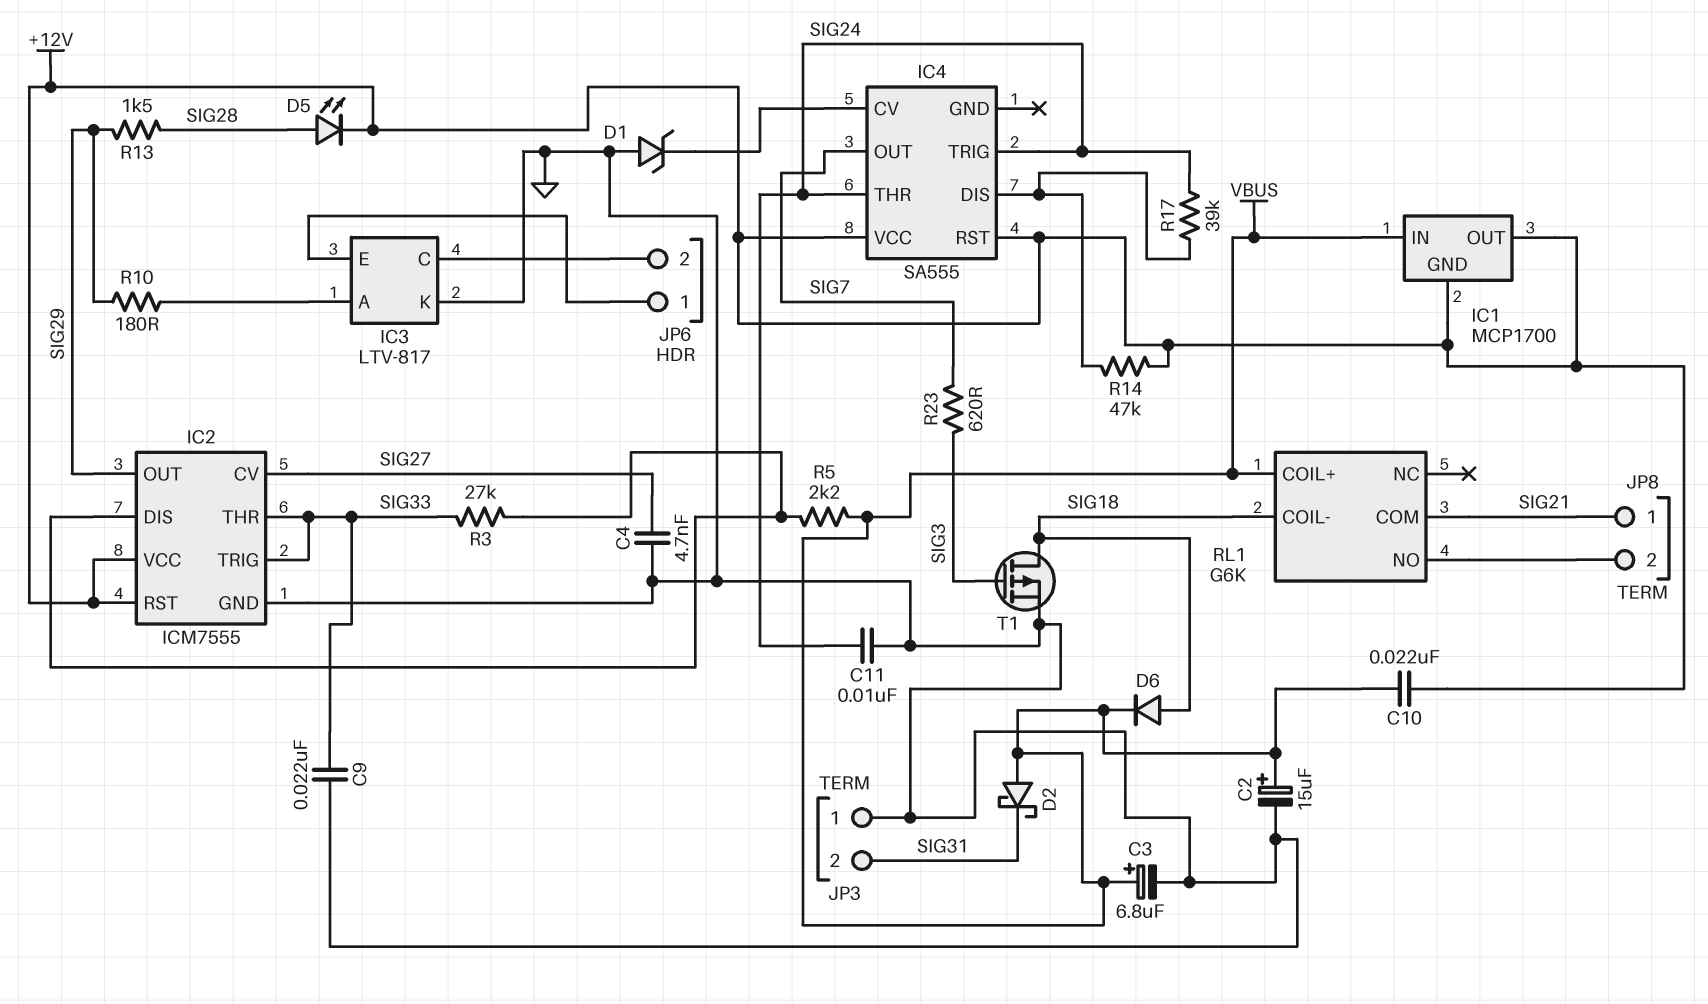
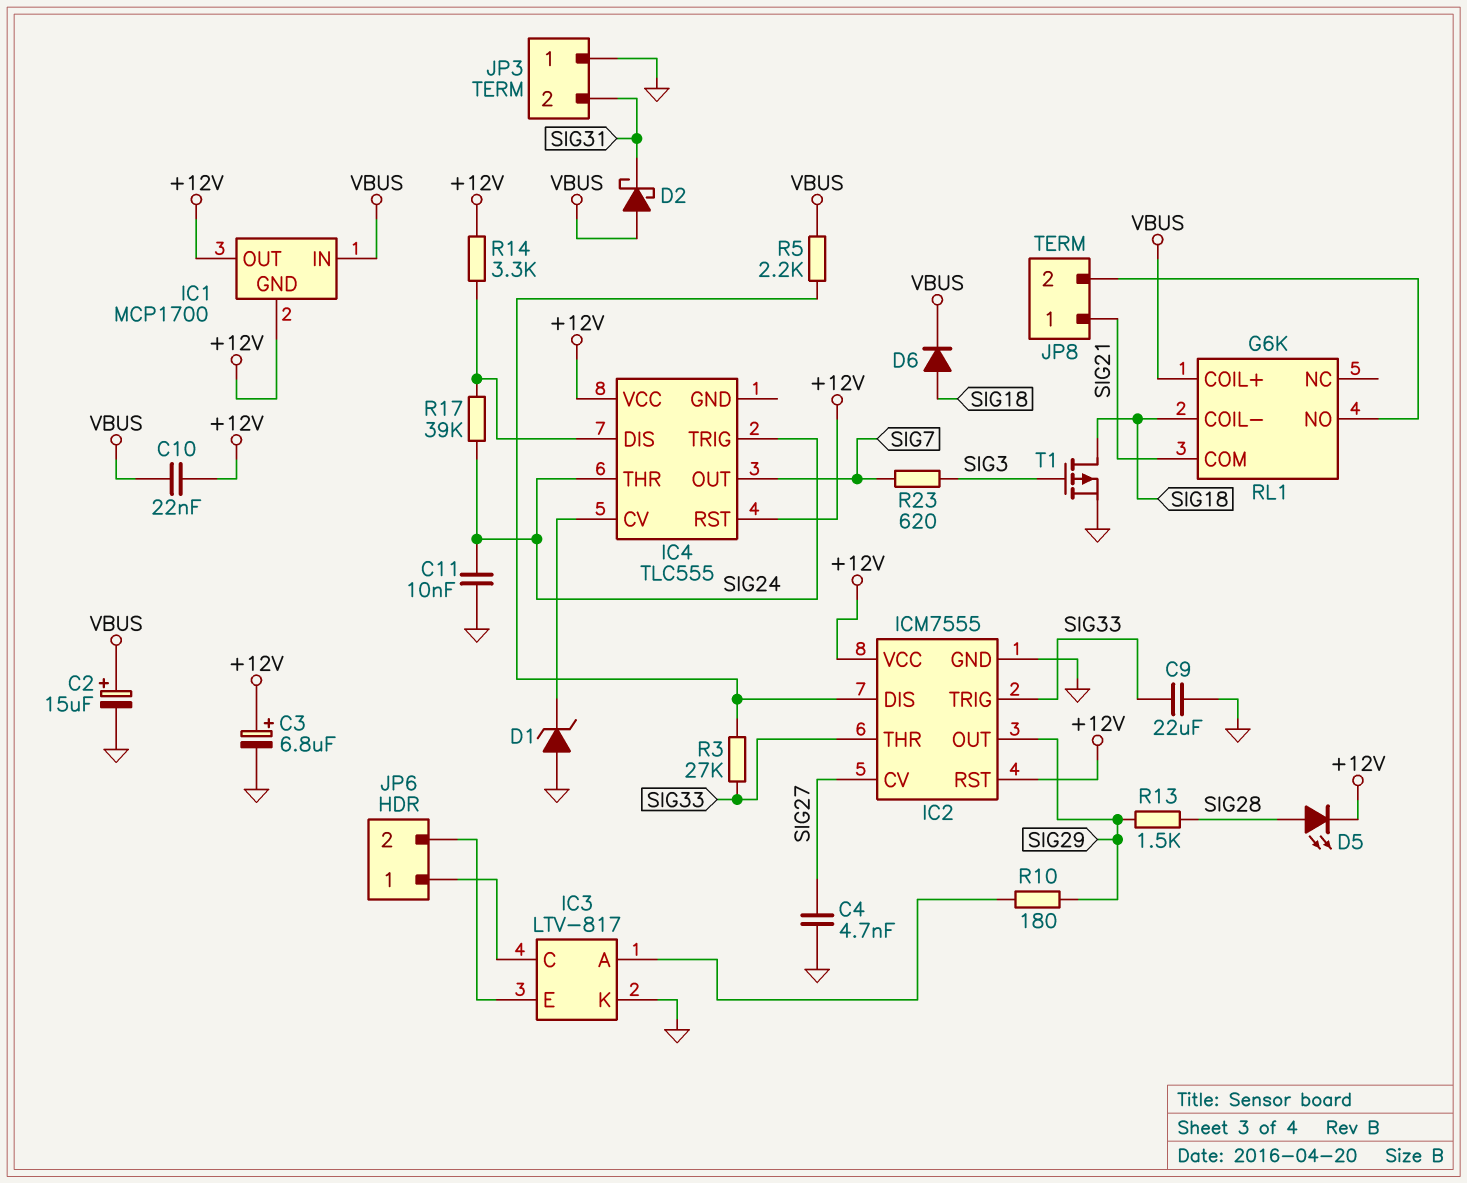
C3: 6.8uF (plus VBUS, minus GND) -> 6.8uF (plus +12V, minus GND)
C9: 22nF (GND, SIG33) -> 22uF (GND, SIG33)
IC4: SA555 -> TLC555
JP6 pin 1: IC3/E -> IC3/C
JP6 pin 2: IC3/C -> IC3/E
R14: 47k (+12V, IC4/DIS) -> 3.3k (+12V, IC4/DIS)

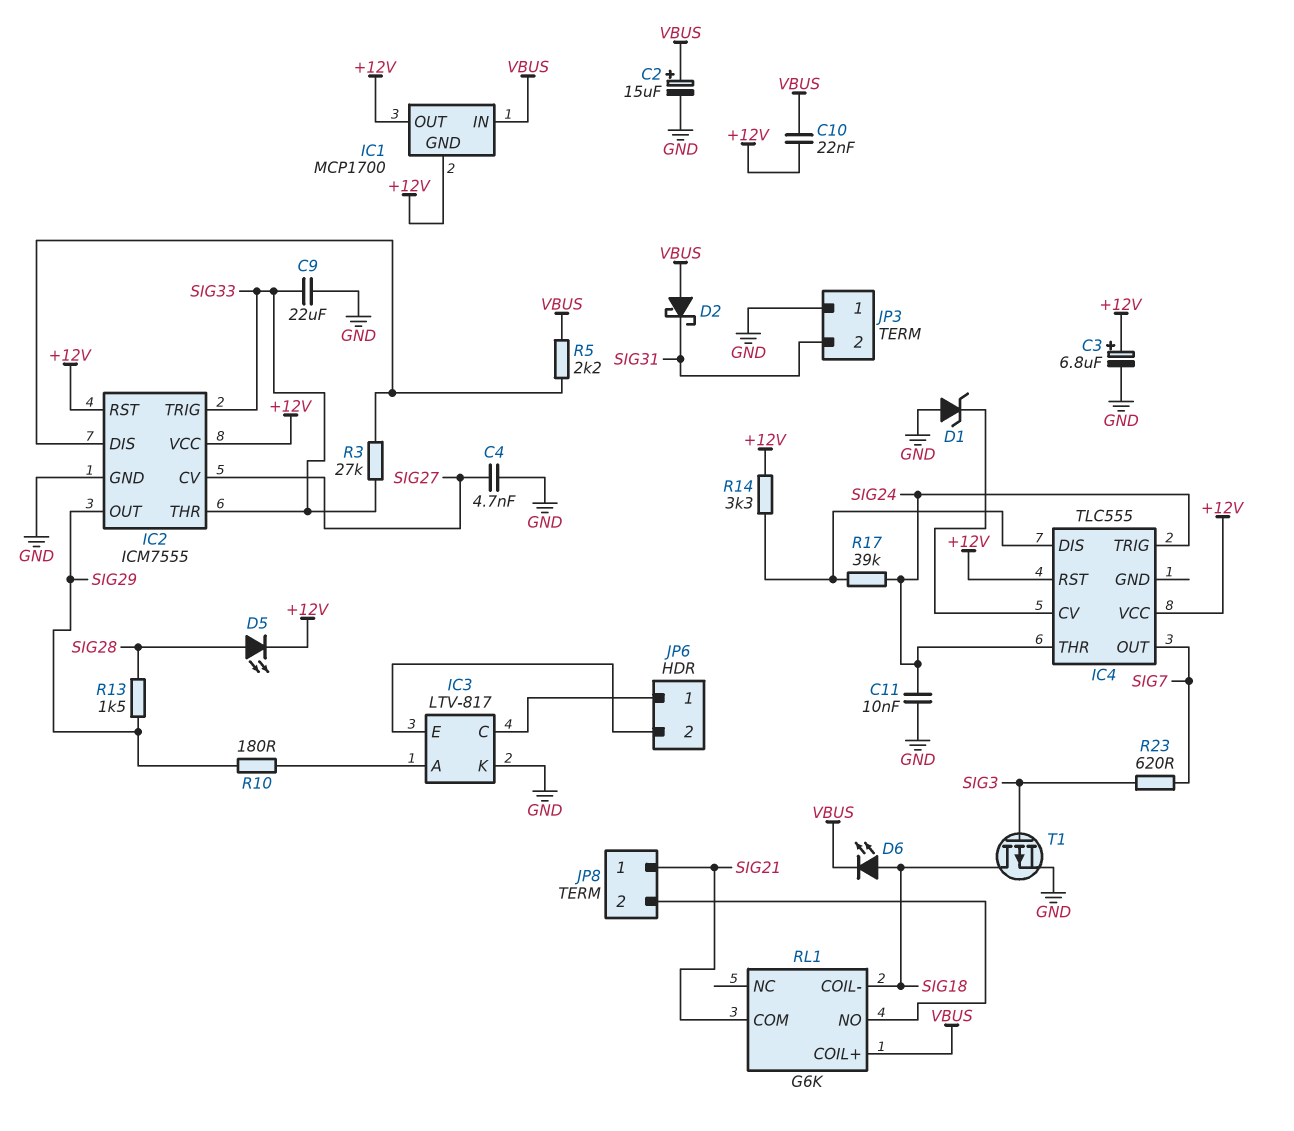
D6: diode (A SIG18, K VBUS) -> LED (A SIG18, K VBUS)

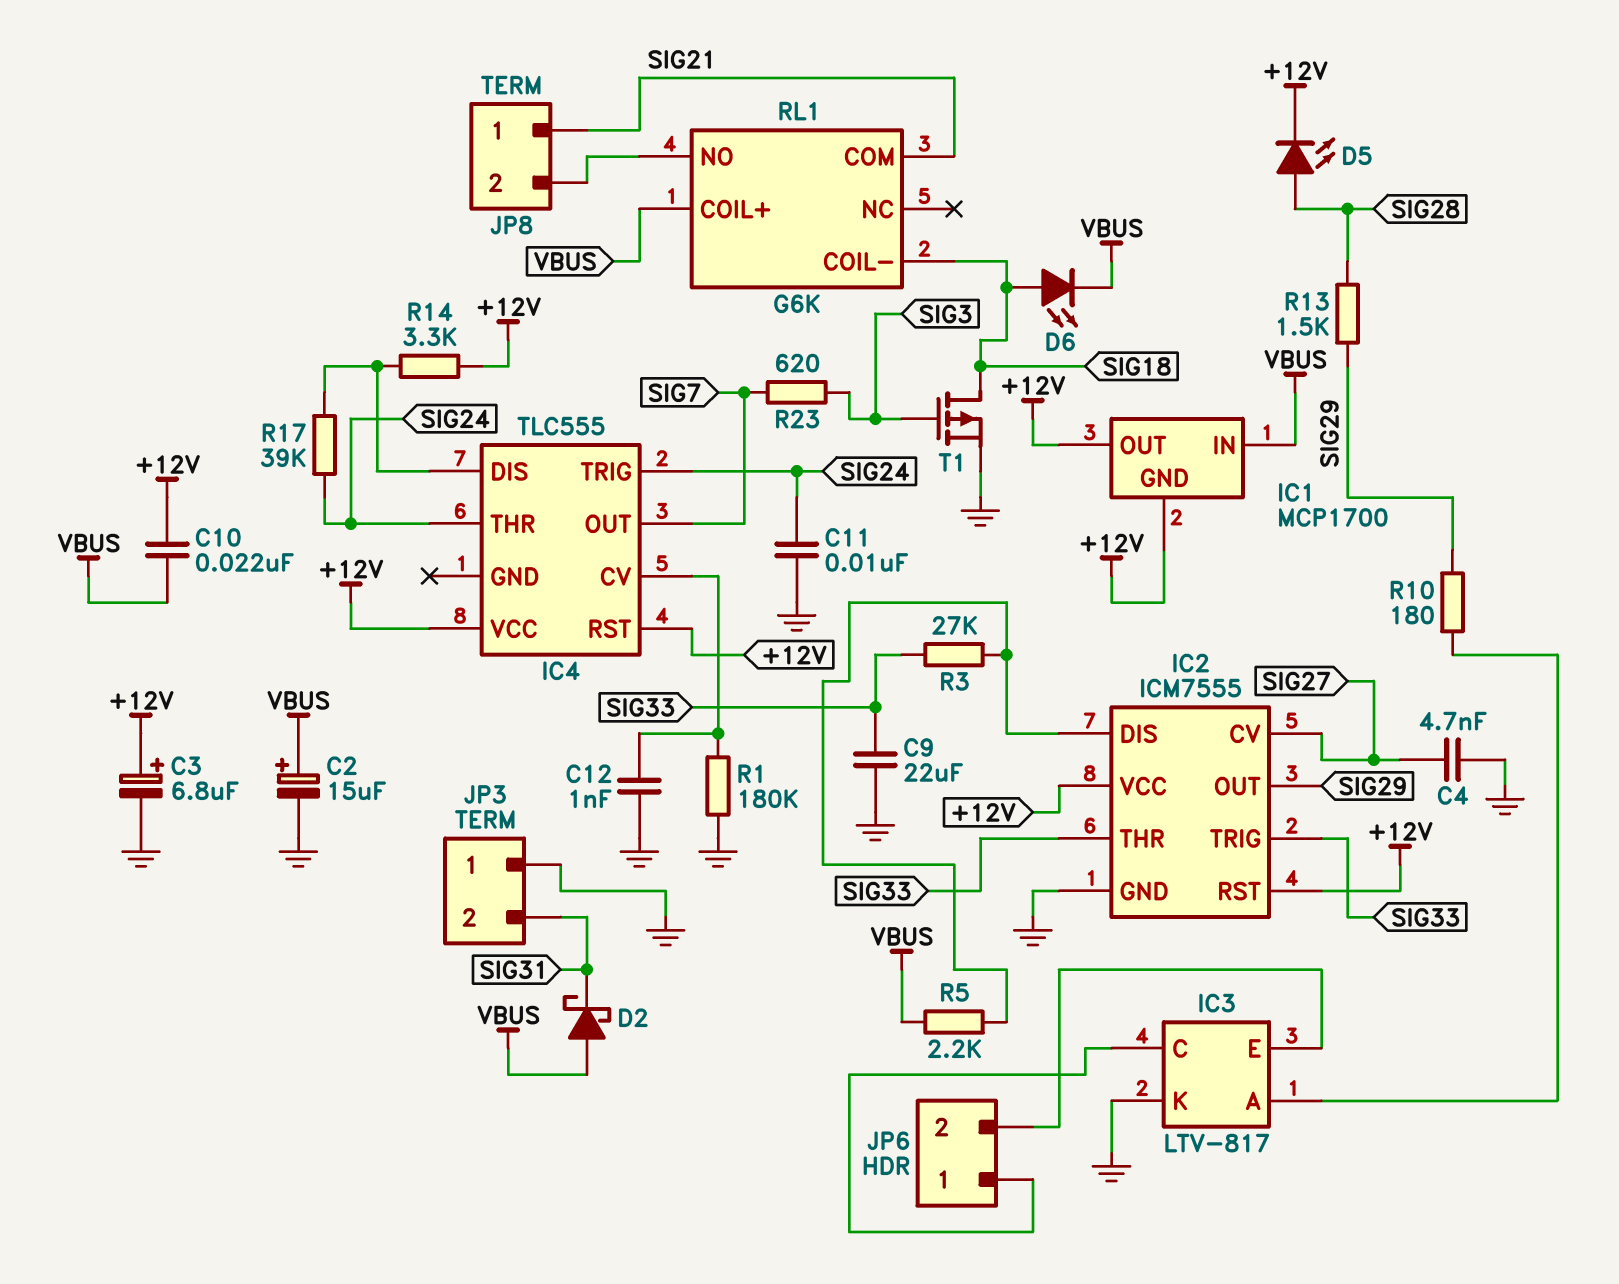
C12: none -> 1nF (GND, IC4/CV)
D1: zener (A GND, K IC4/CV) -> none
R1: none -> 180k (GND, IC4/CV)

